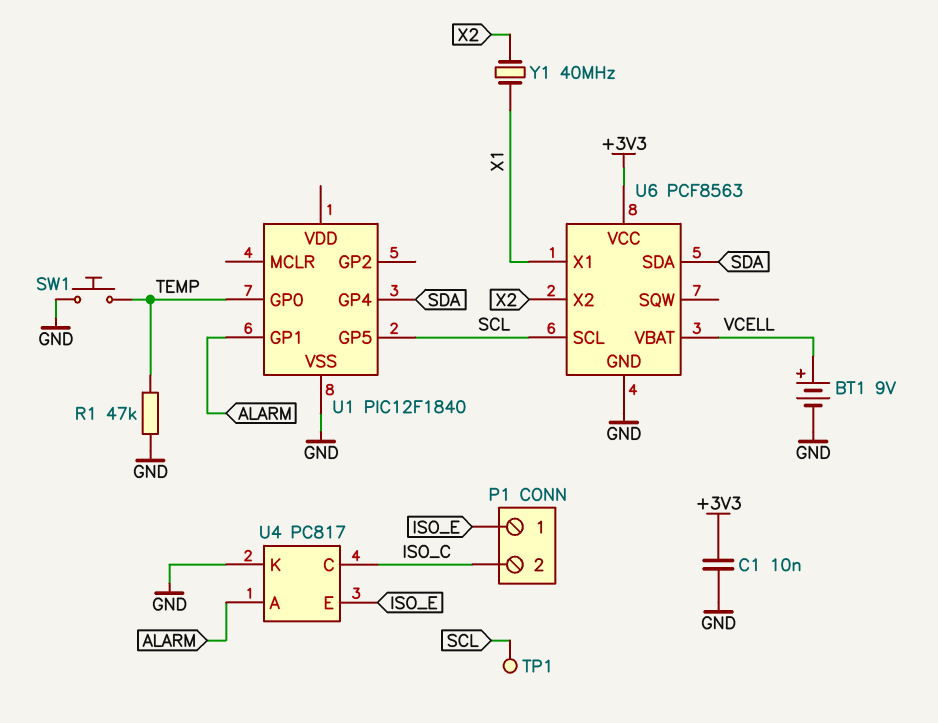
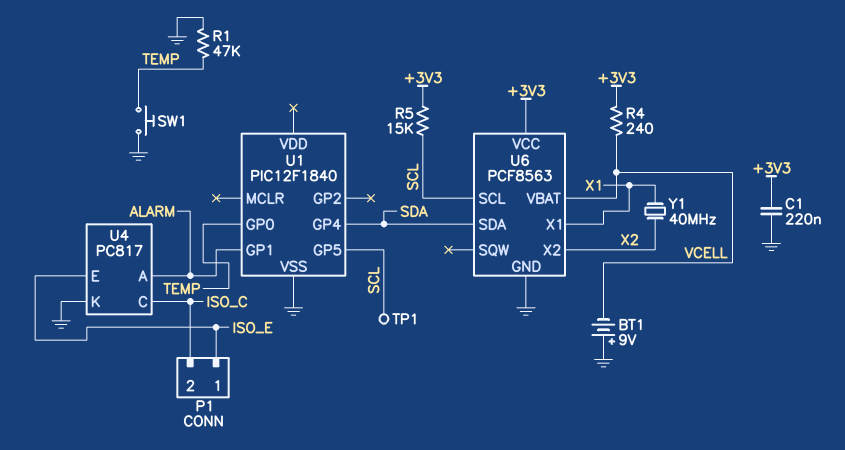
BT1: 9V (plus VCELL, minus GND) -> 9V (plus GND, minus VCELL)
C1: 10nF (+3V3, GND) -> 220nF (+3V3, GND)
R4: none -> 240 (+3V3, VCELL)
R5: none -> 15k (+3V3, SCL)

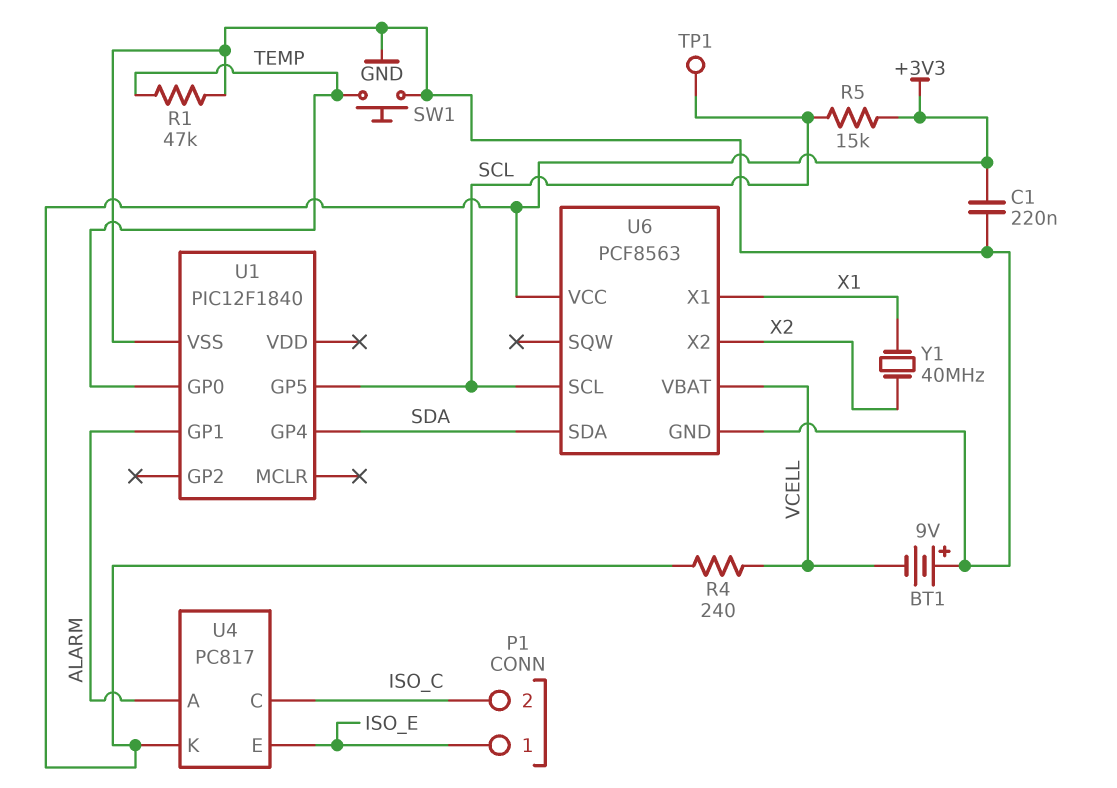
U4 pin K: GND -> +3V3

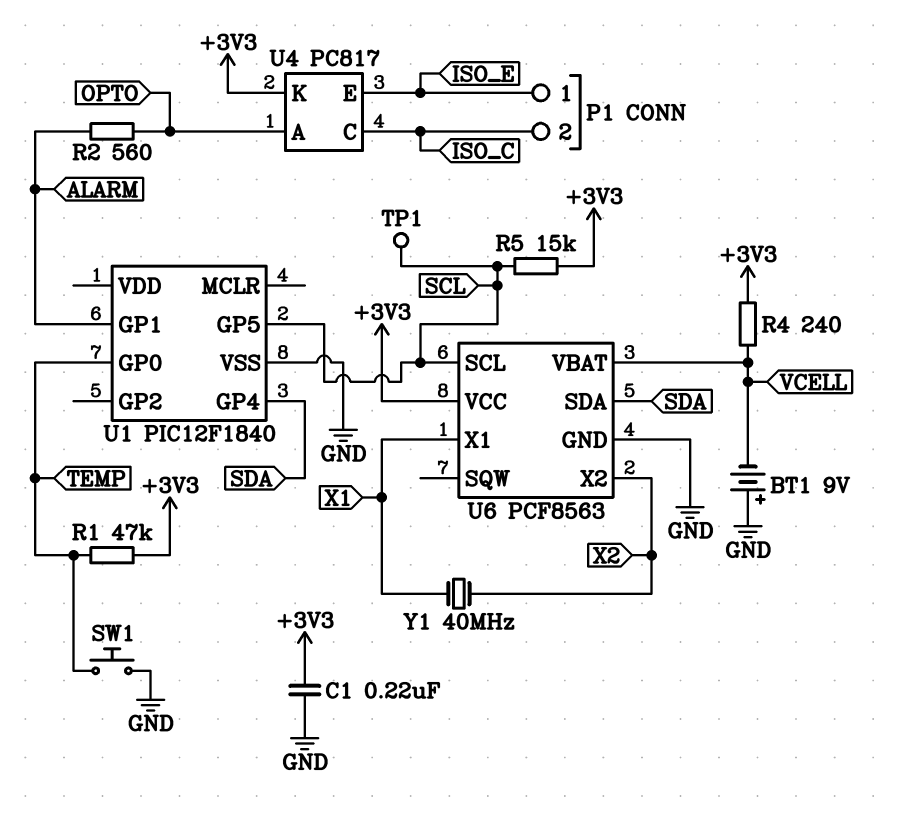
R1: 47k (GND, TEMP) -> 47k (+3V3, TEMP)
R2: none -> 560 (ALARM, OPTO)
U4 pin A: ALARM -> OPTO

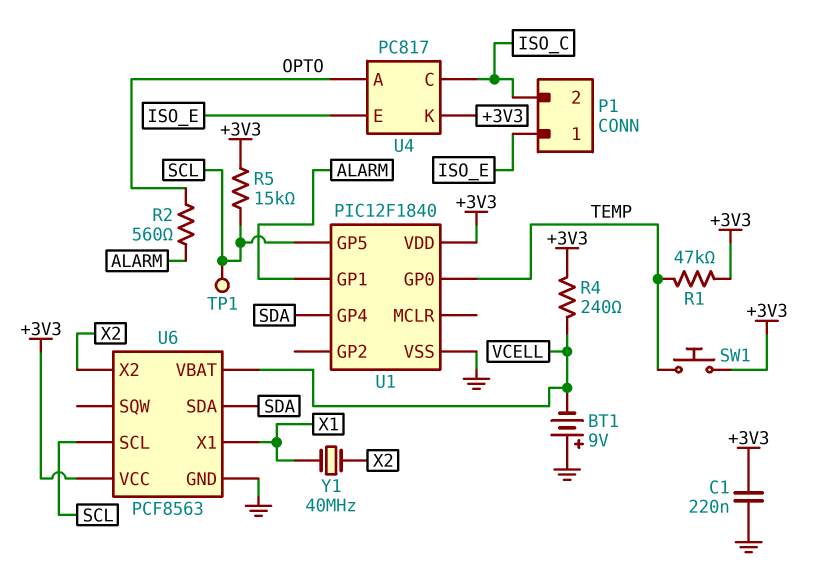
SW1: button (GND, TEMP) -> button (+3V3, TEMP)
U1 pin VDD: none -> +3V3

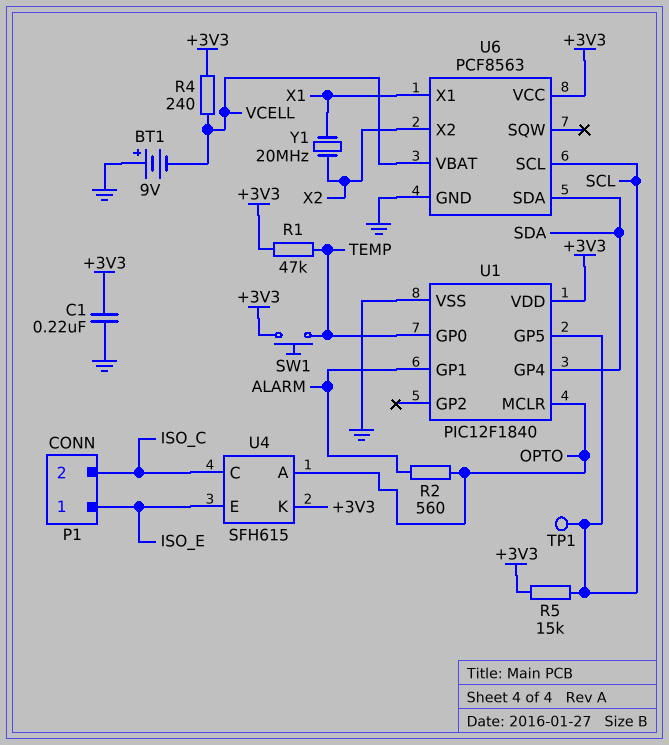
U1 pin MCLR: none -> OPTO
U4: PC817 -> SFH615
Y1: 40MHz (X1, X2) -> 20MHz (X1, X2)

